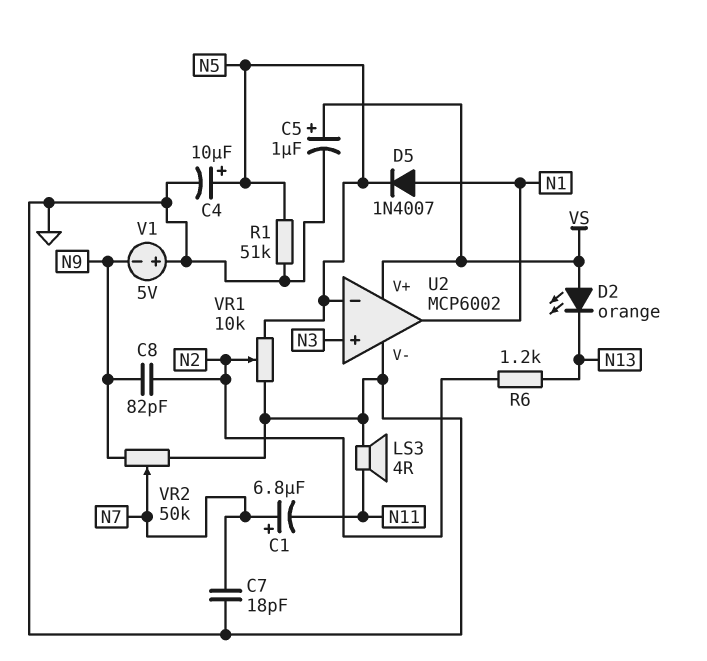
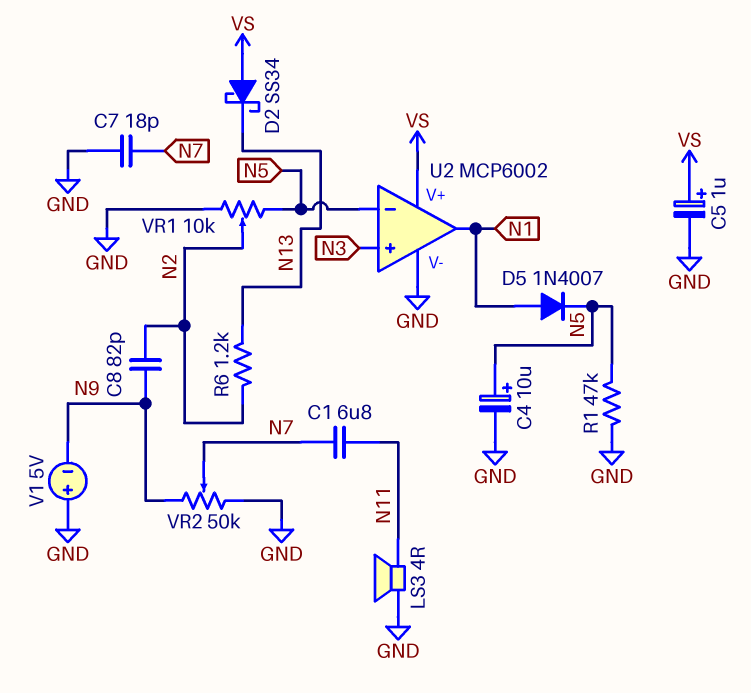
C1: 6.8uF (plus N7, minus N11) -> 6.8uF (N7, N11)
D2: LED orange (A VS, K N13) -> schottky SS34 (A VS, K N13)
R1: 51k (GND, N5) -> 47k (GND, N5)

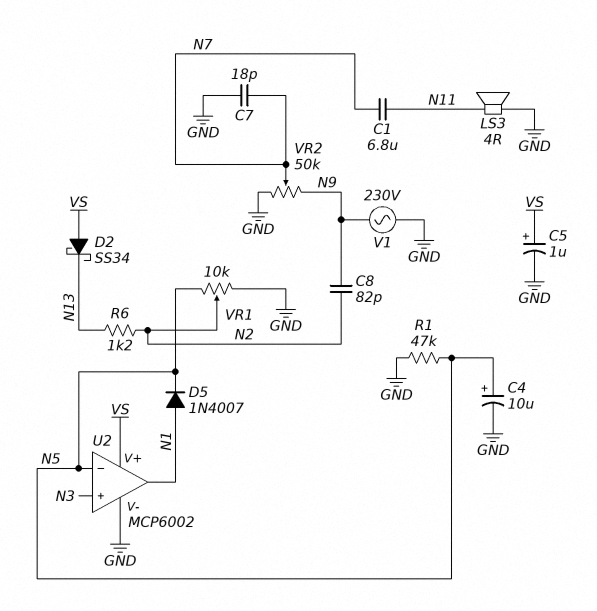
V1: 5V (plus GND, minus N9) -> AC 230V (GND, N9)

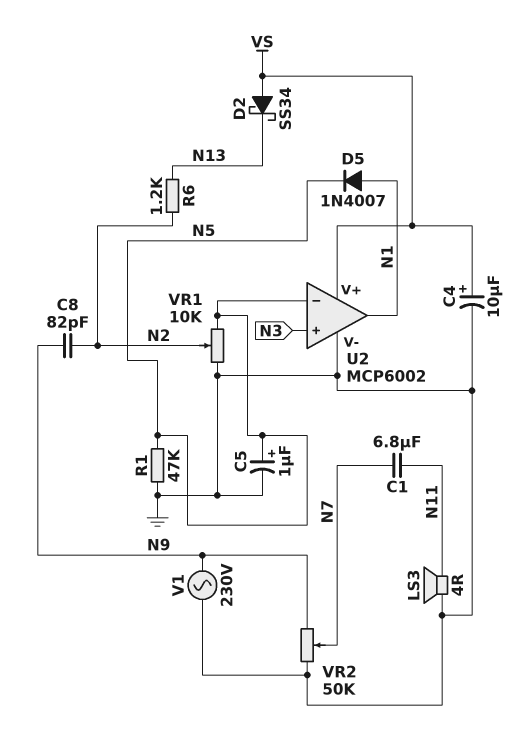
C4: 10uF (plus N5, minus GND) -> 10uF (plus VS, minus GND)
C5: 1uF (plus VS, minus GND) -> 1uF (plus N5, minus GND)
C7: 18pF (GND, N7) -> none

